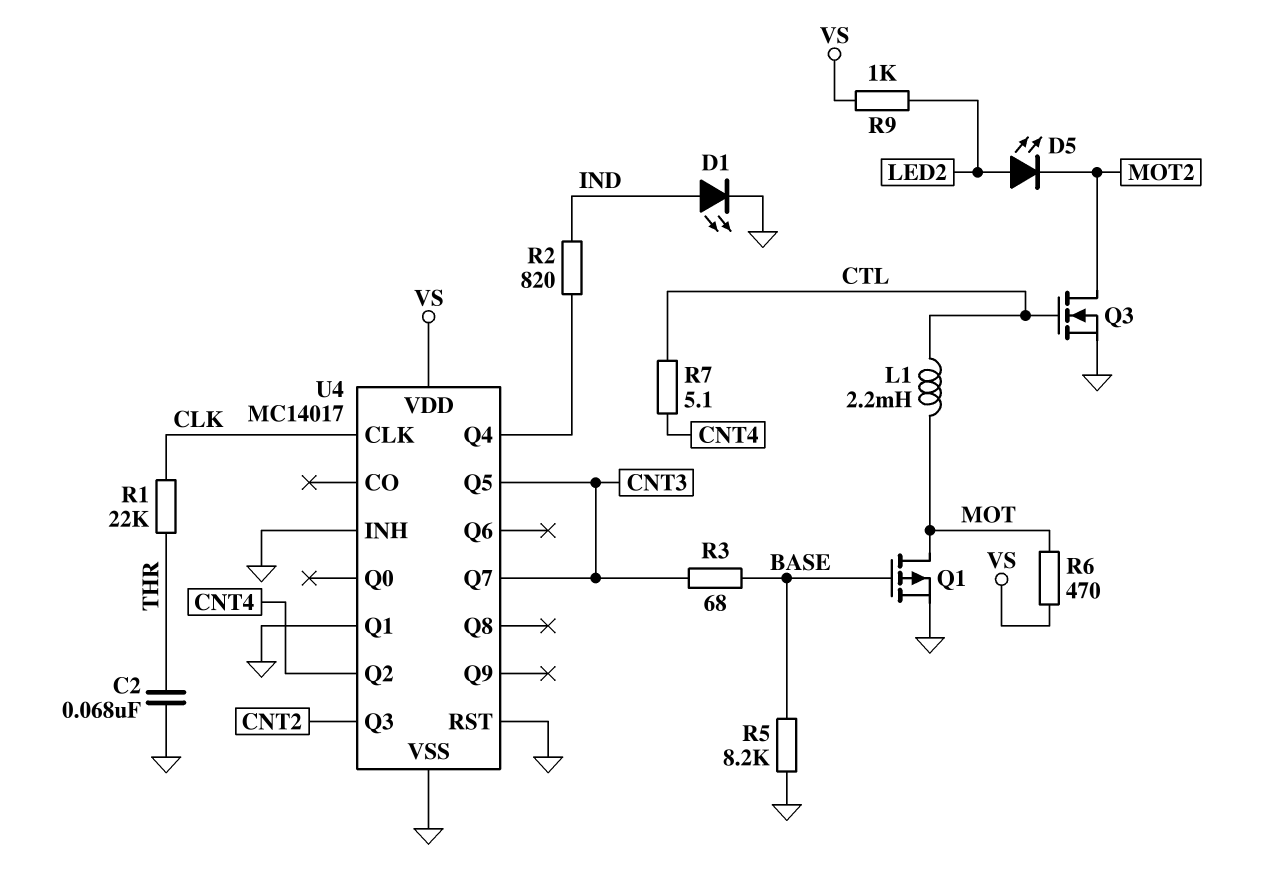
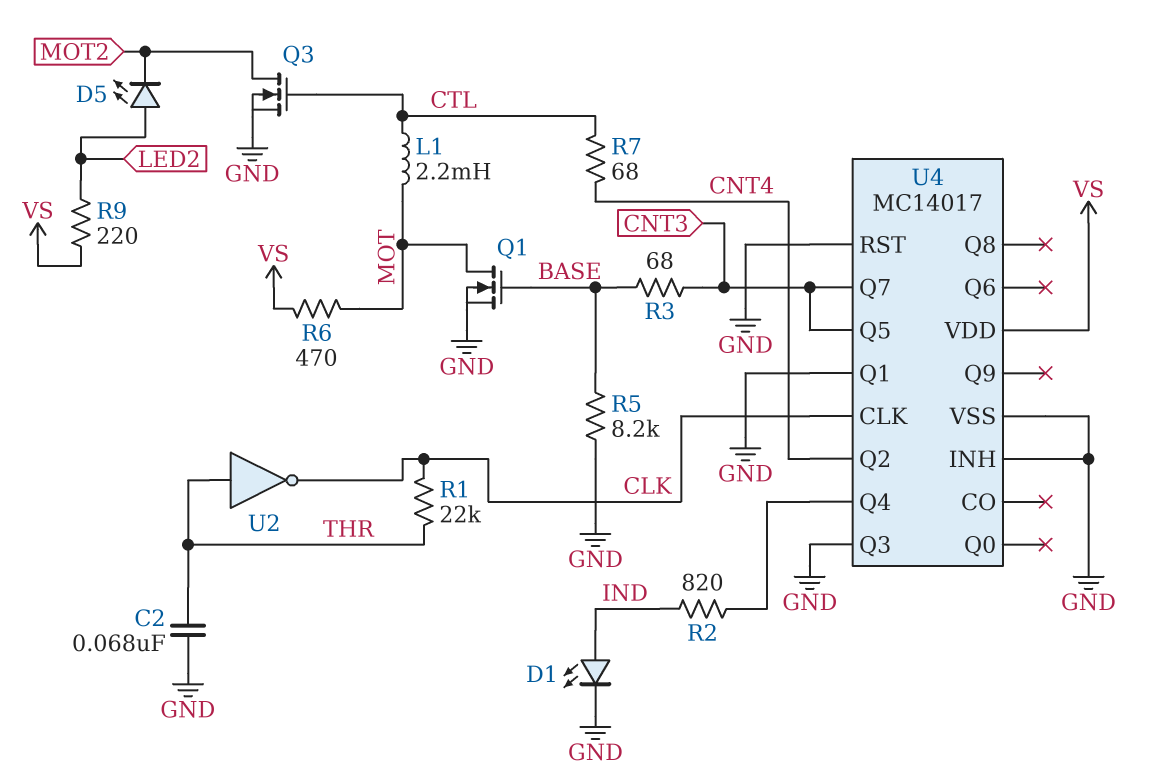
Q1: PMOS (G BASE, D MOT, S GND) -> NMOS (G BASE, D MOT, S GND)
R7: 5.1 (CNT4, CTL) -> 68 (CNT4, CTL)
R9: 1k (LED2, VS) -> 220 (LED2, VS)
U2: none -> NOT (in THR, out CLK)
U4 pin Q3: CNT2 -> GND

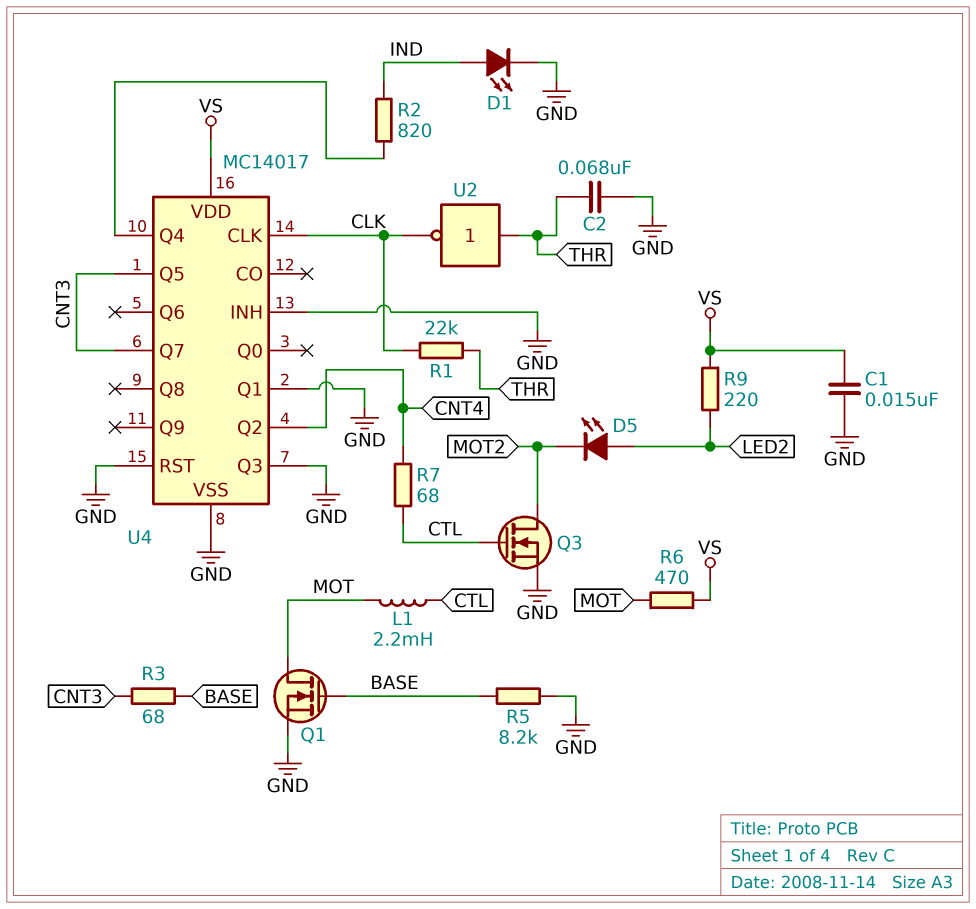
C1: none -> 15nF (GND, VS)

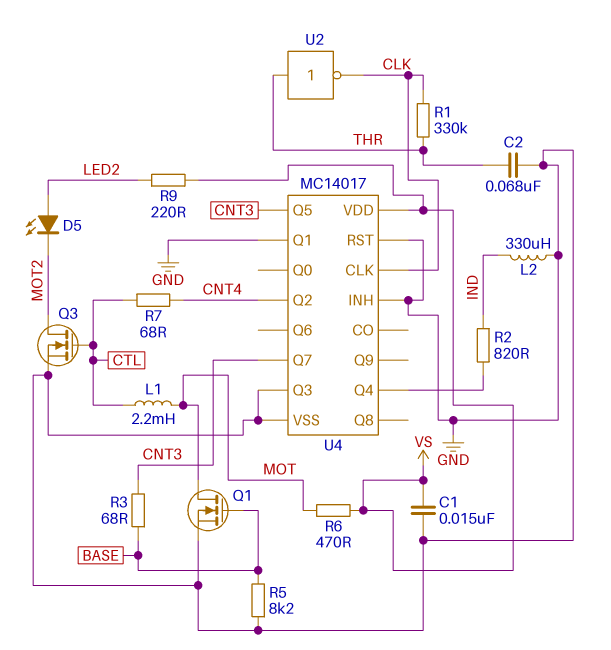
D1: LED (A IND, K GND) -> none
L2: none -> 330uH (GND, IND)
R1: 22k (CLK, THR) -> 330k (CLK, THR)

